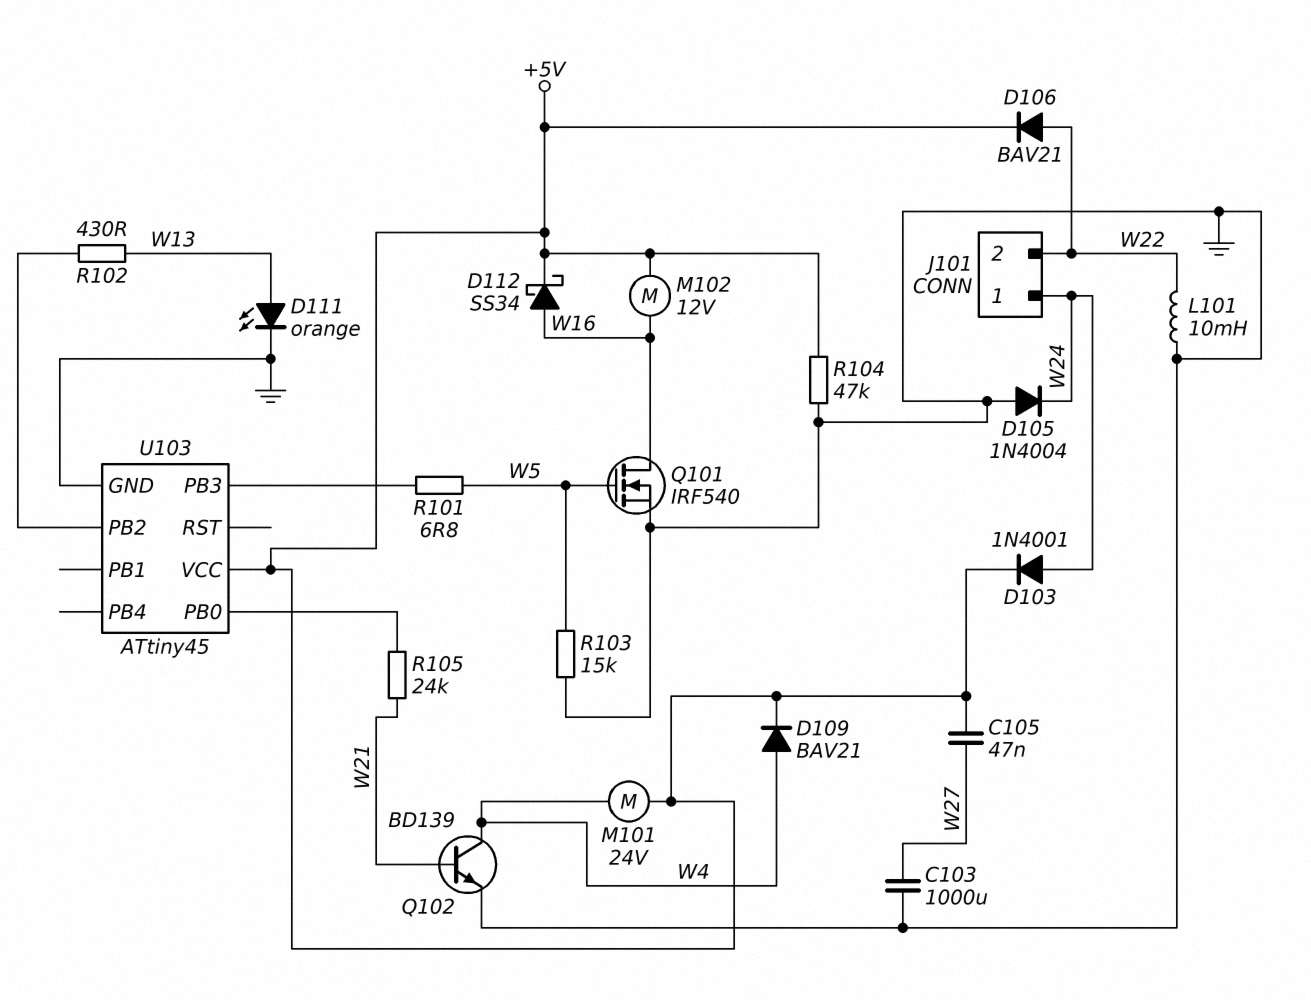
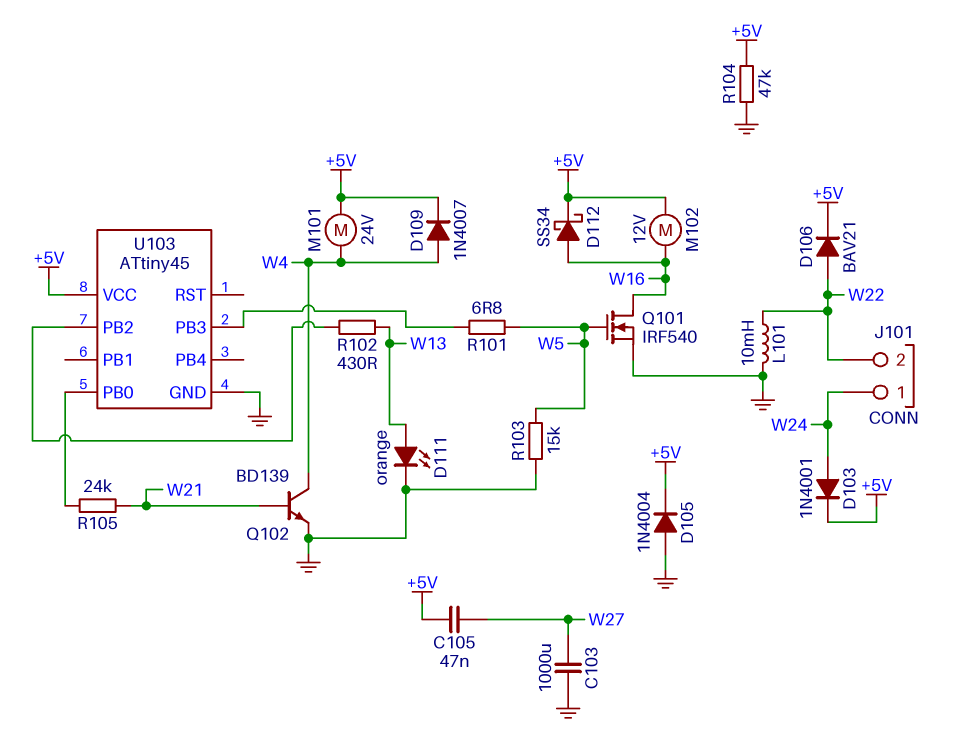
D105: diode 1N4004 (A GND, K W24) -> diode 1N4004 (A GND, K +5V)
D109: diode BAV21 (A W4, K +5V) -> diode 1N4007 (A W4, K +5V)

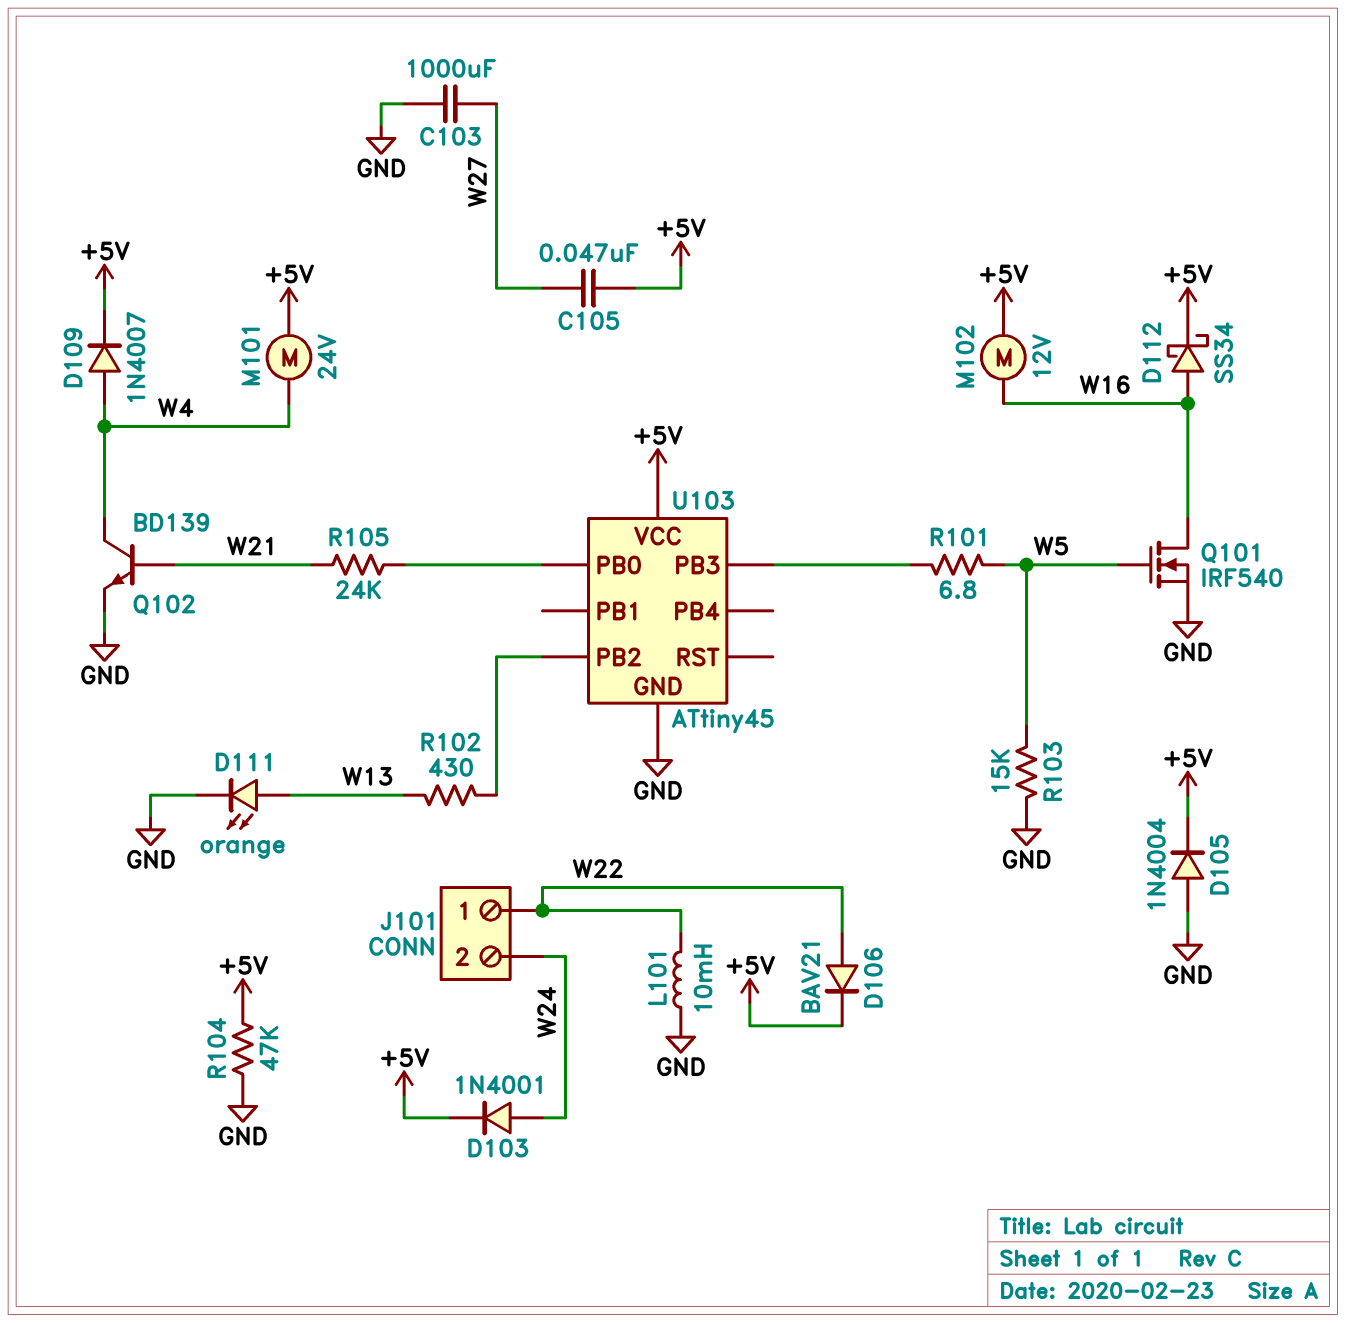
J101 pin 1: W24 -> W22
J101 pin 2: W22 -> W24

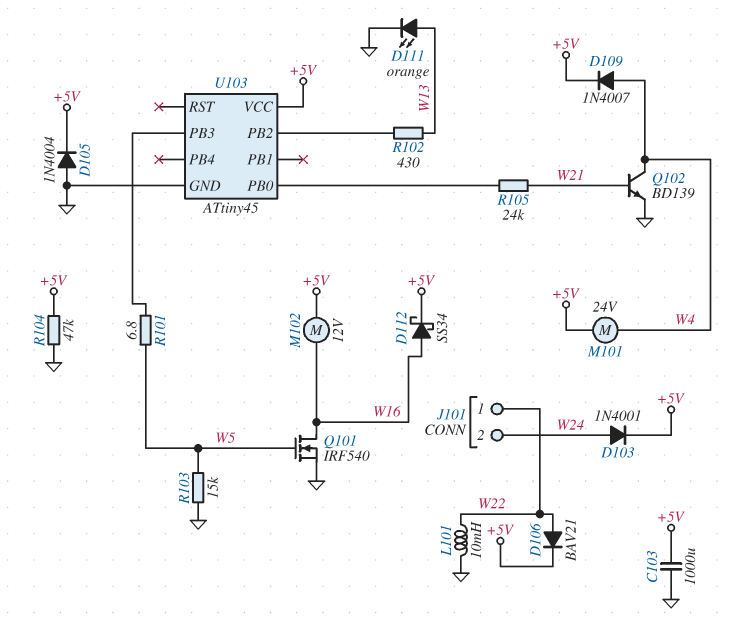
C103: 1000uF (GND, W27) -> 1000uF (+5V, GND)
C105: 47nF (+5V, W27) -> none

